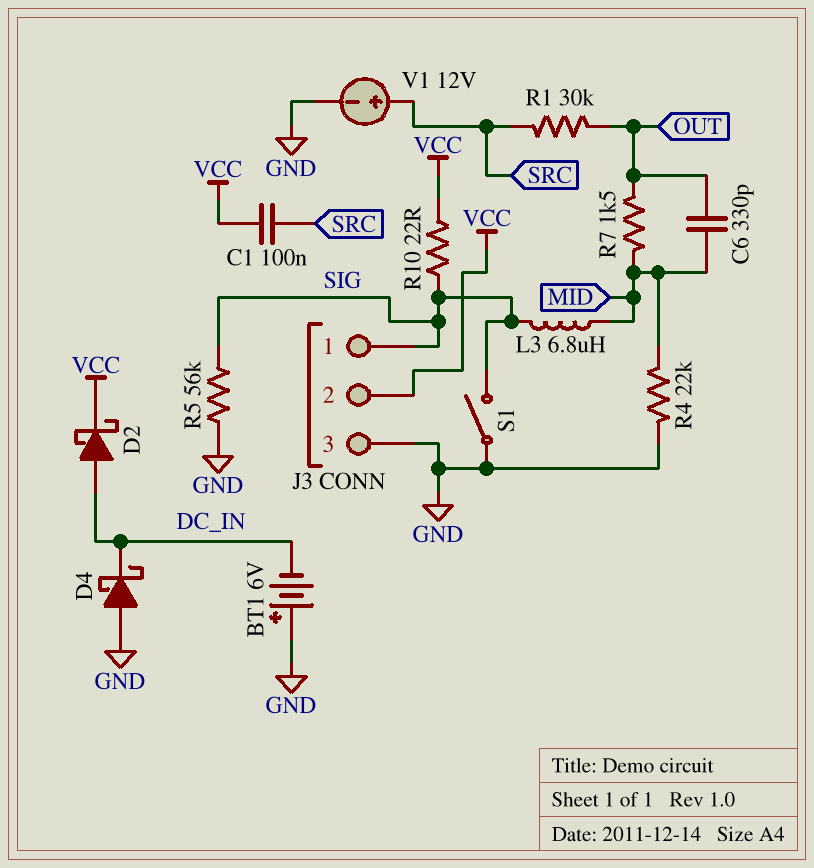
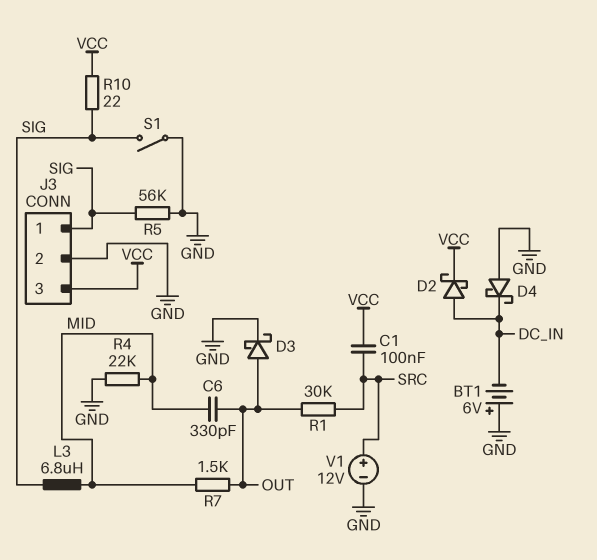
D3: none -> schottky (A OUT, K GND)
J3 pin 2: VCC -> GND
J3 pin 3: GND -> VCC

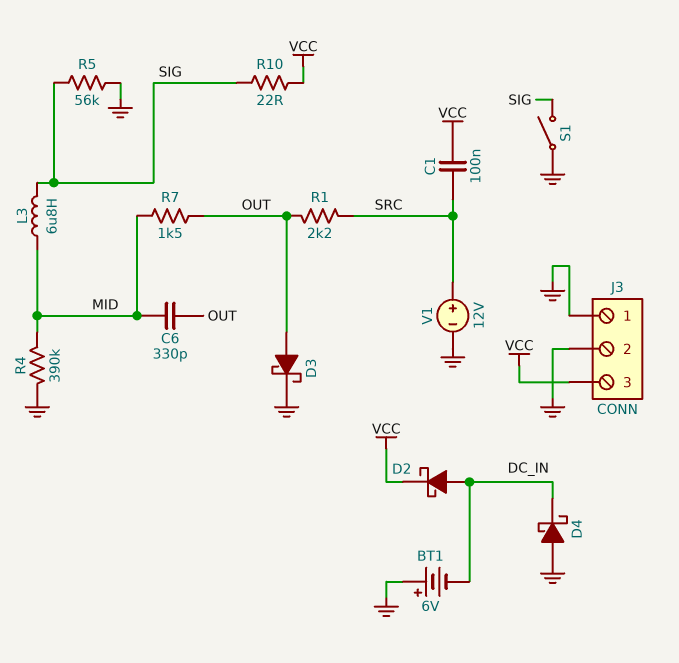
J3 pin 1: SIG -> GND
R1: 30k (OUT, SRC) -> 2.2k (OUT, SRC)
R4: 22k (GND, MID) -> 390k (GND, MID)

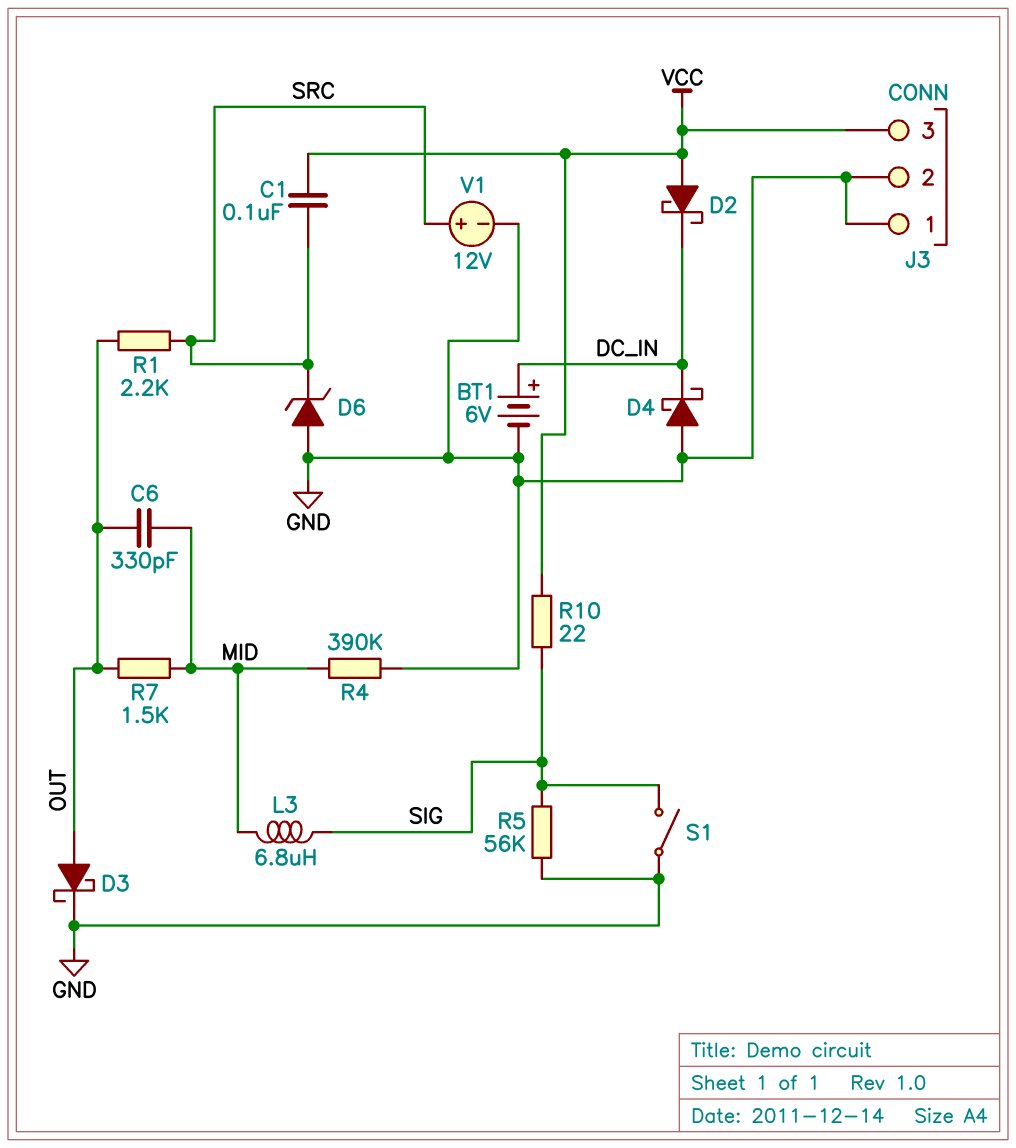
BT1: 6V (plus GND, minus DC_IN) -> 6V (plus DC_IN, minus GND)
D2: schottky (A DC_IN, K VCC) -> schottky (A VCC, K DC_IN)
D6: none -> zener (A GND, K SRC)

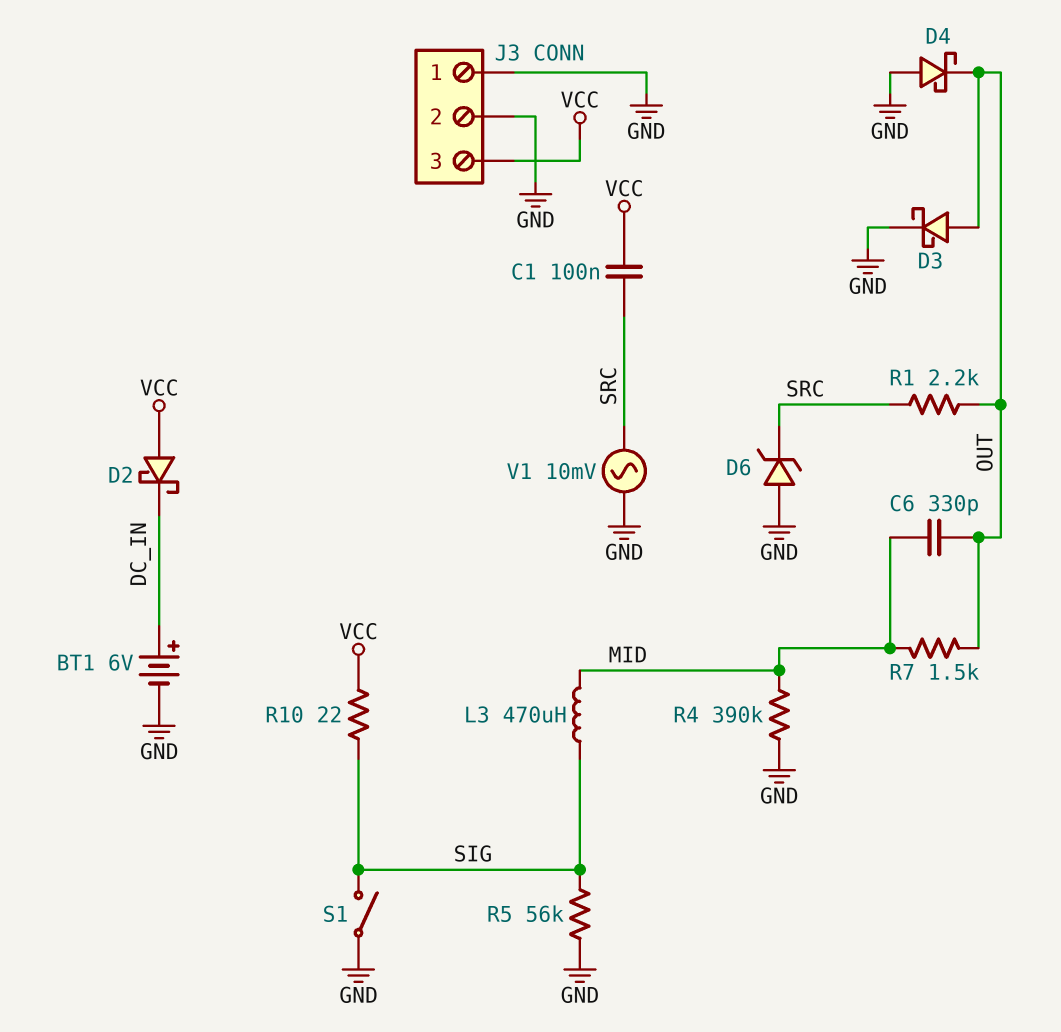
D4: schottky (A GND, K DC_IN) -> schottky (A GND, K OUT)
L3: 6.8uH (MID, SIG) -> 470uH (MID, SIG)
V1: 12V (plus SRC, minus GND) -> AC 10mV (GND, SRC)

